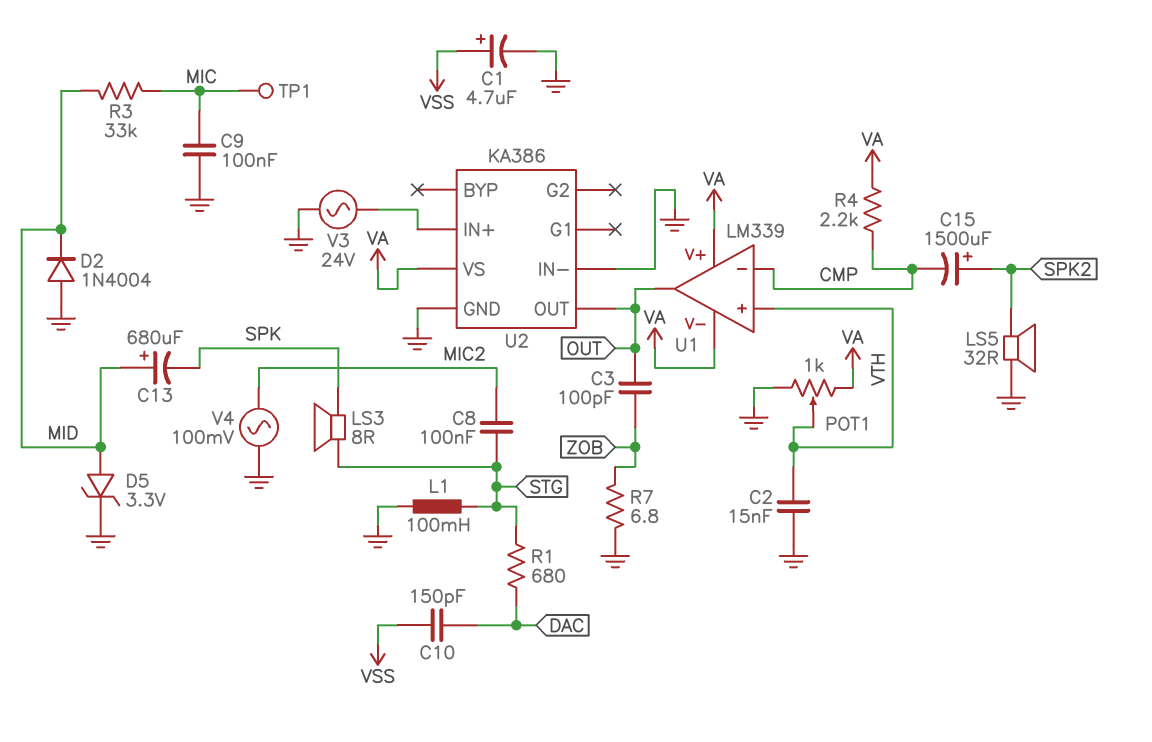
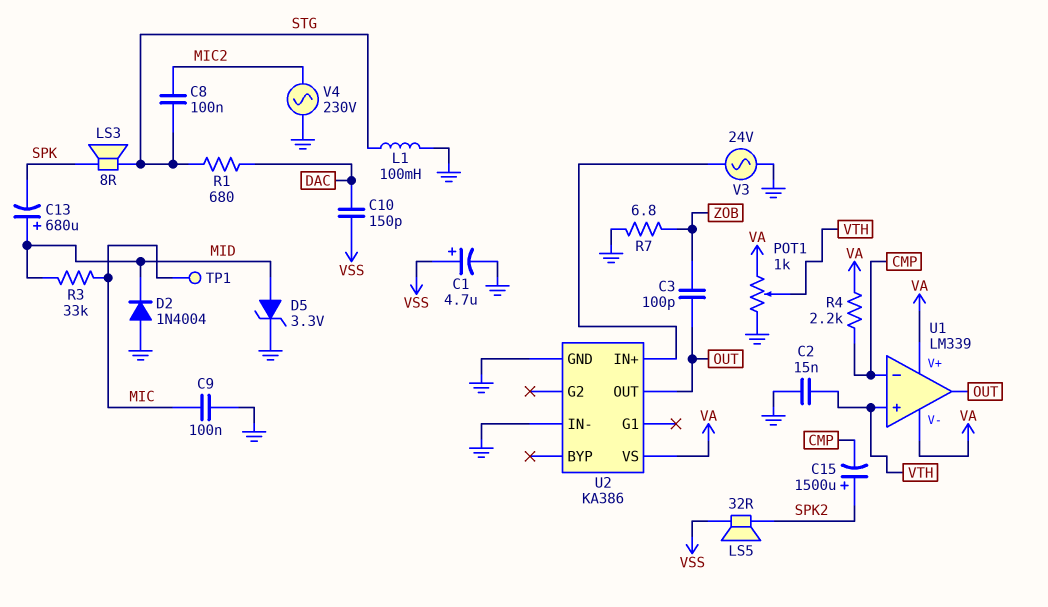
LS5: speaker 32R (GND, SPK2) -> speaker 32R (SPK2, VSS)
V4: AC 100mV (GND, MIC2) -> AC 230V (GND, MIC2)

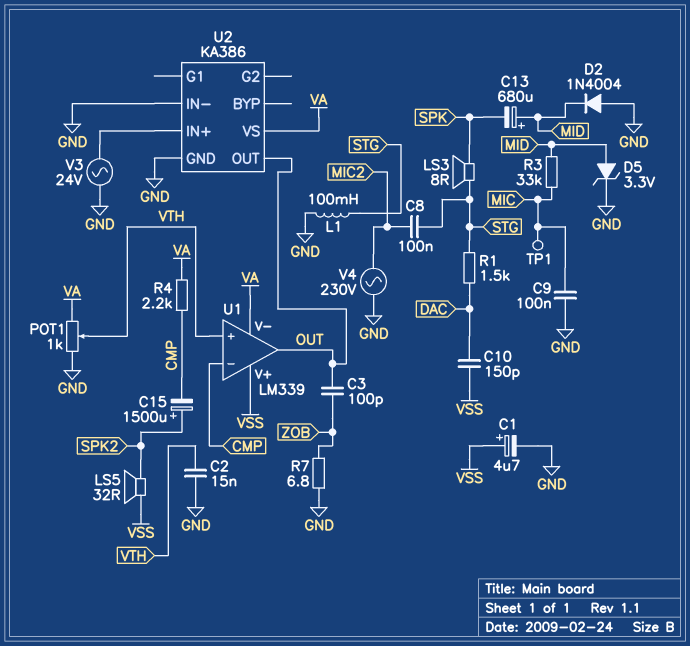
R1: 680 (DAC, STG) -> 1.5k (DAC, STG)
U1 pin V+: VA -> VSS

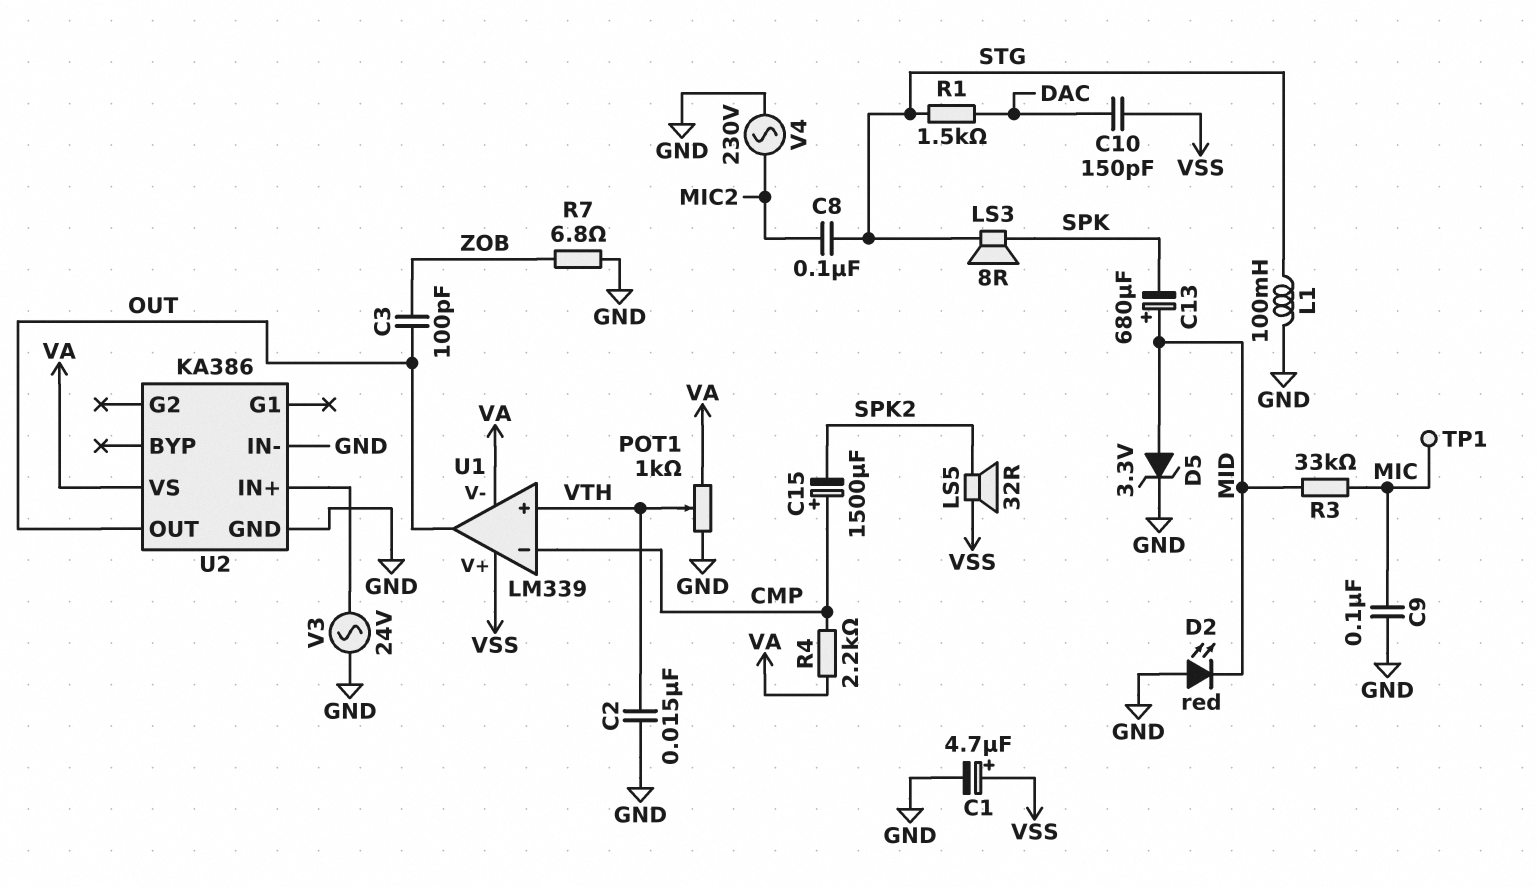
C15: 1500uF (plus SPK2, minus CMP) -> 1500uF (plus CMP, minus SPK2)
D2: diode 1N4004 (A GND, K MID) -> LED red (A GND, K MID)

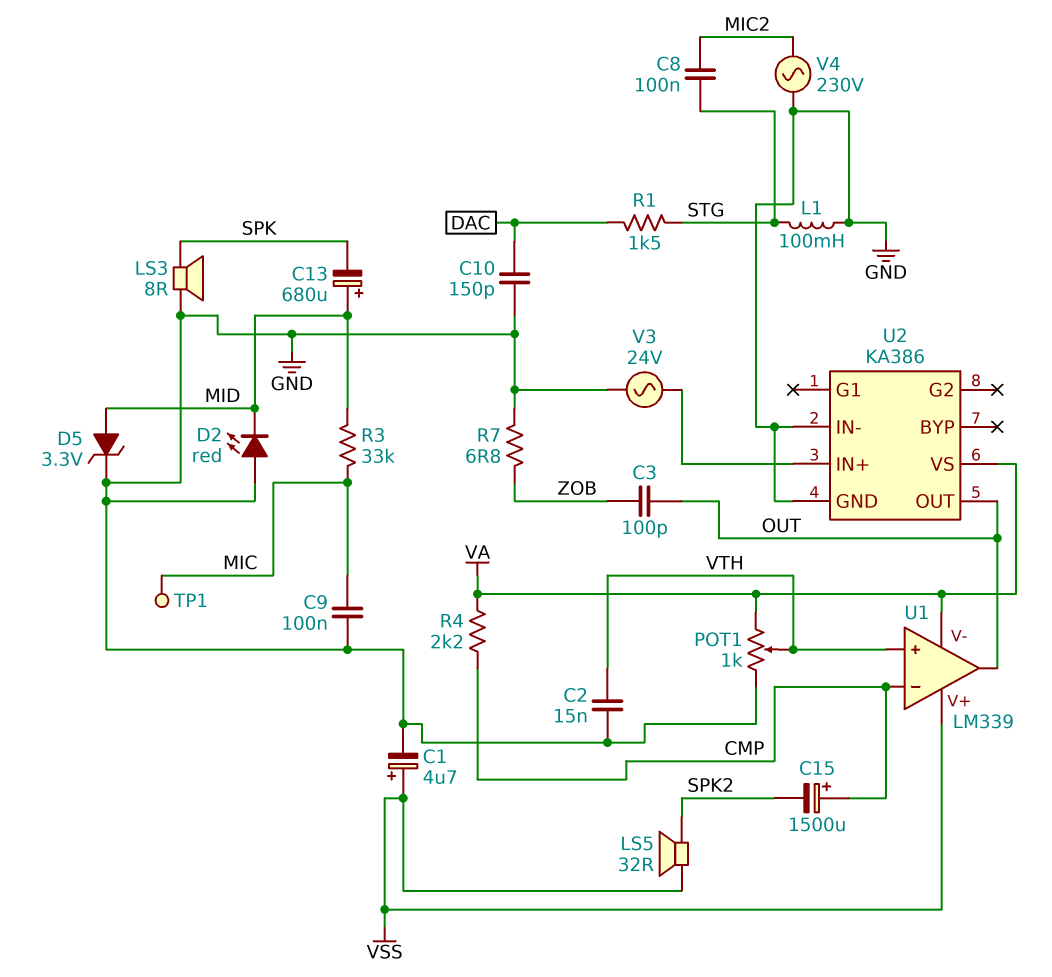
C10: 150pF (DAC, VSS) -> 150pF (DAC, GND)
LS3: speaker 8R (SPK, STG) -> speaker 8R (GND, SPK)

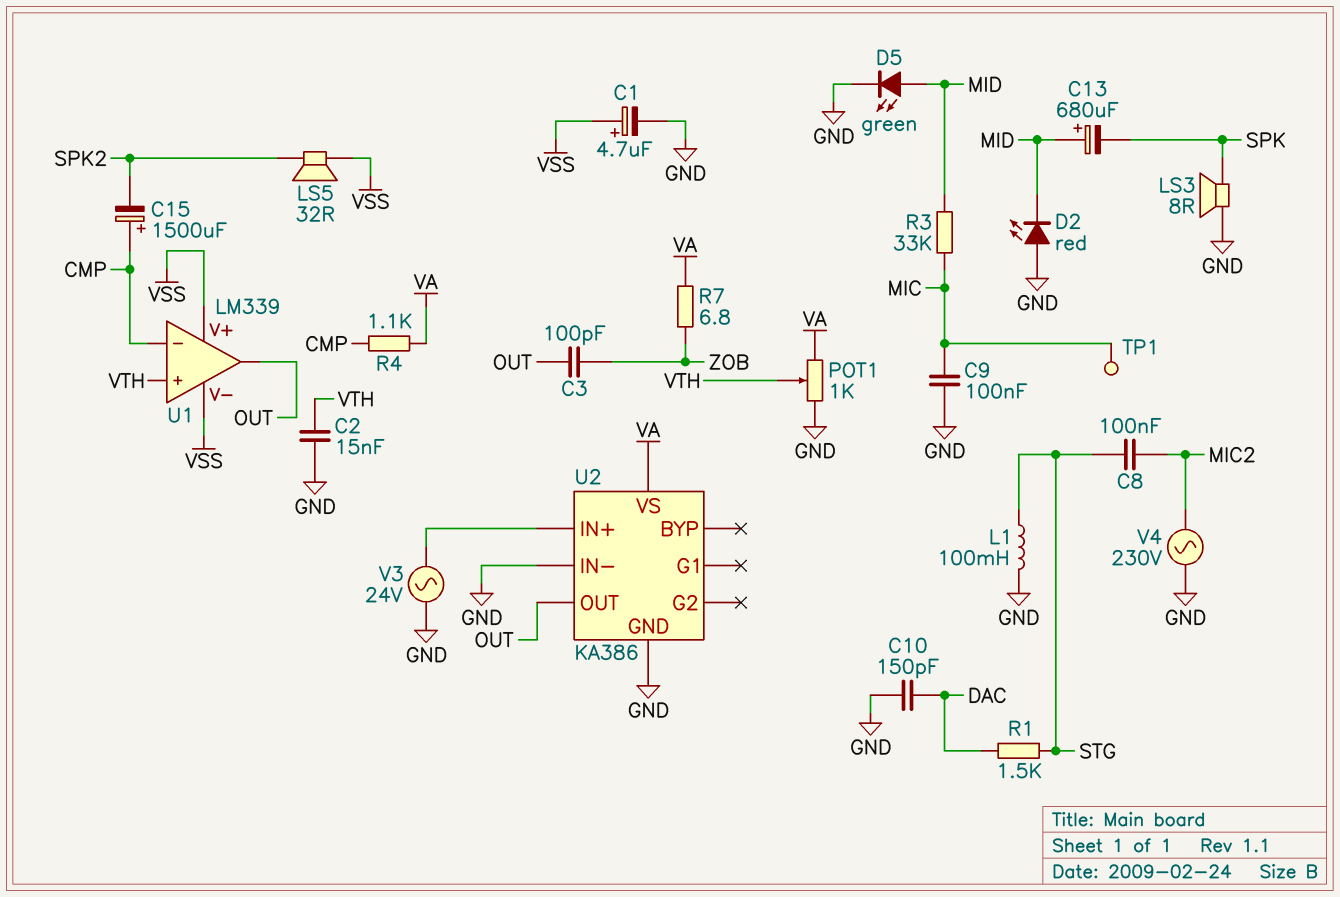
D5: zener 3.3V (A MID, K GND) -> LED green (A MID, K GND)
R4: 2.2k (CMP, VA) -> 1.1k (CMP, VA)
R7: 6.8 (GND, ZOB) -> 6.8 (VA, ZOB)
U1 pin V-: VA -> VSS

